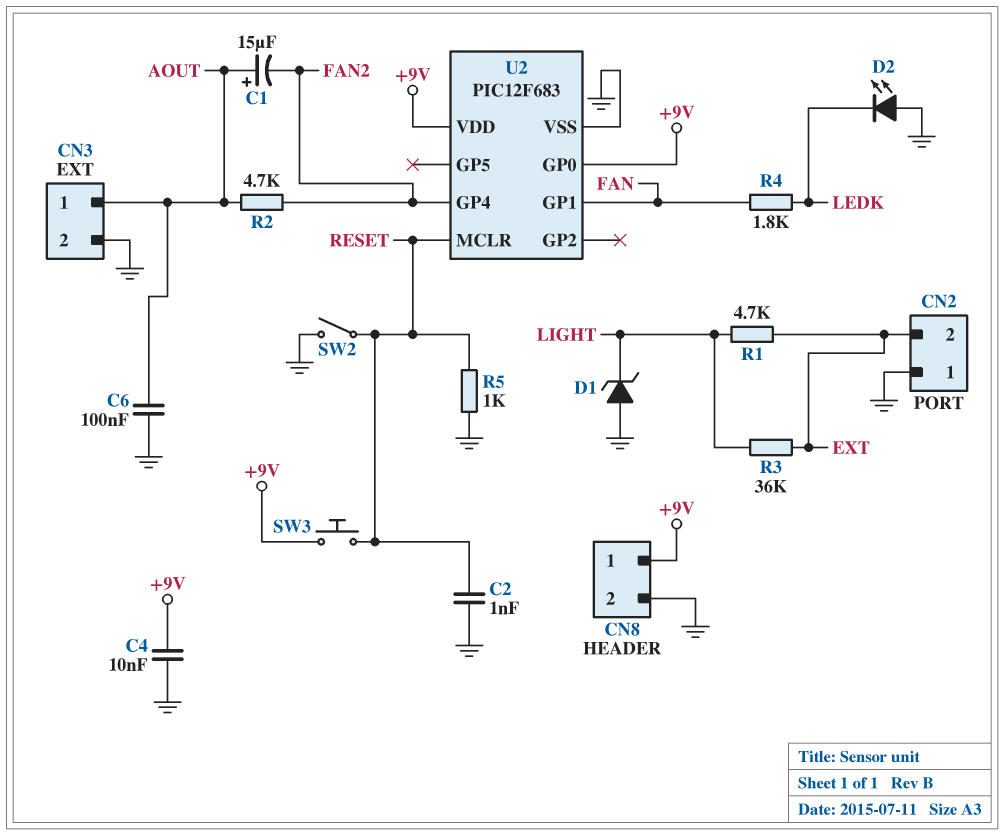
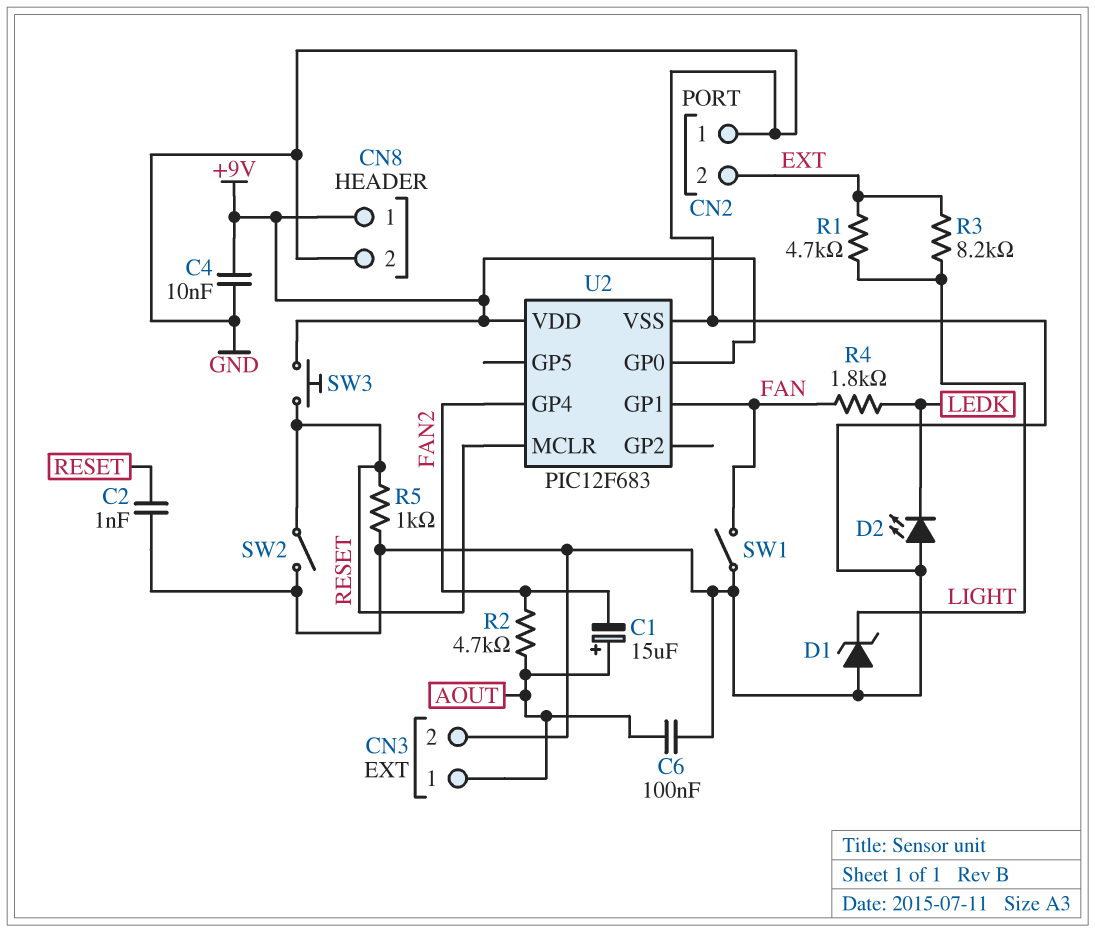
R3: 36k (EXT, LIGHT) -> 8.2k (EXT, LIGHT)
SW1: none -> switch (FAN, GND)

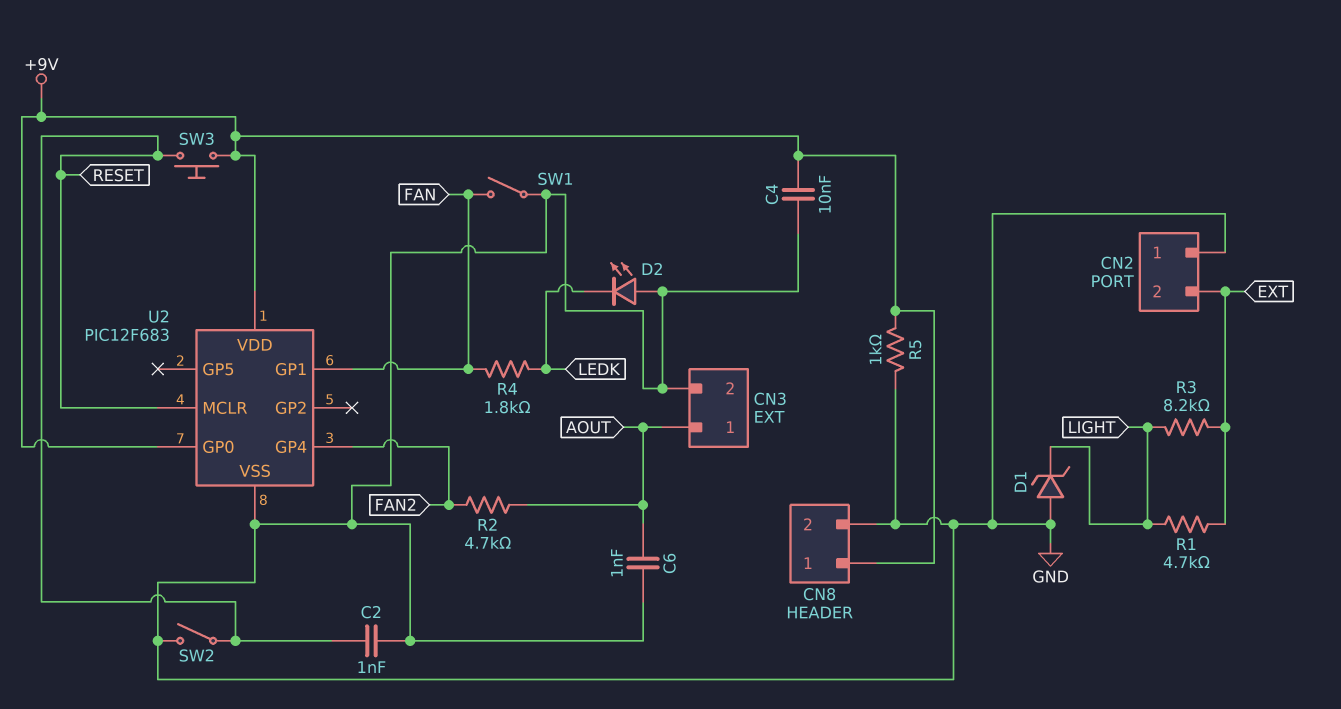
C1: 15uF (plus AOUT, minus FAN2) -> none
C6: 100nF (AOUT, GND) -> 1nF (AOUT, GND)
R5: 1k (GND, RESET) -> 1k (+9V, GND)

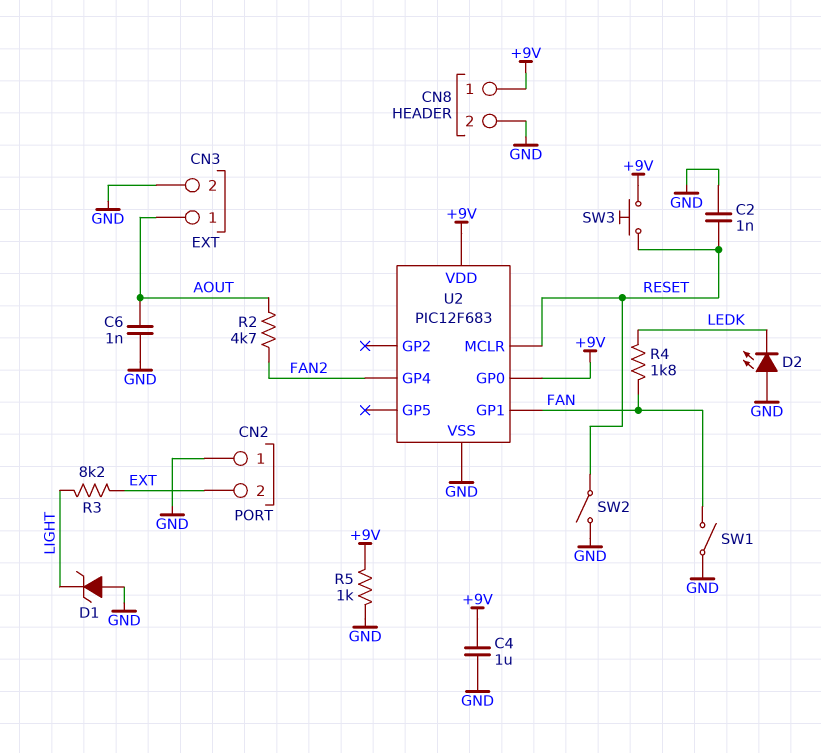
C4: 10nF (+9V, GND) -> 1uF (+9V, GND)
R1: 4.7k (EXT, LIGHT) -> none

